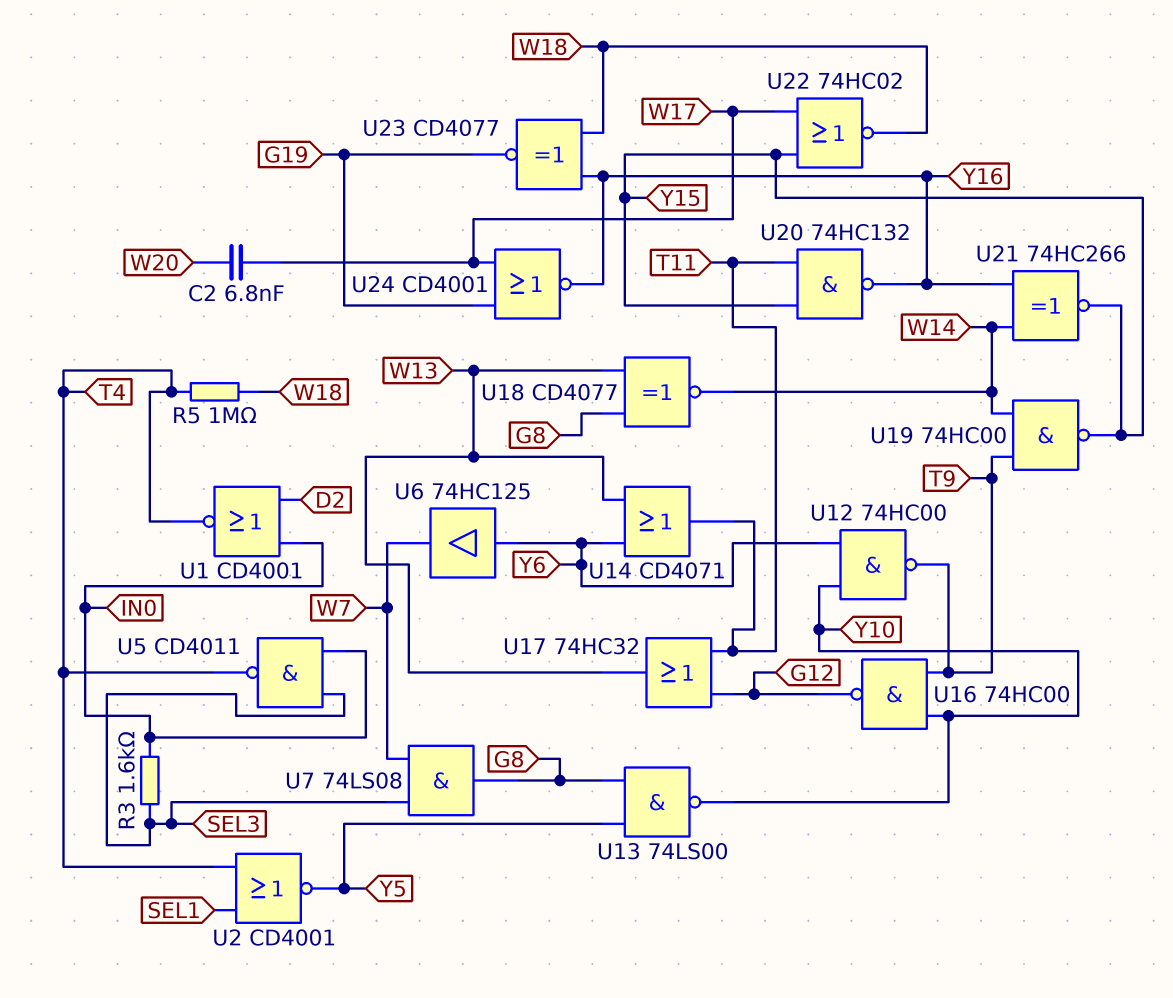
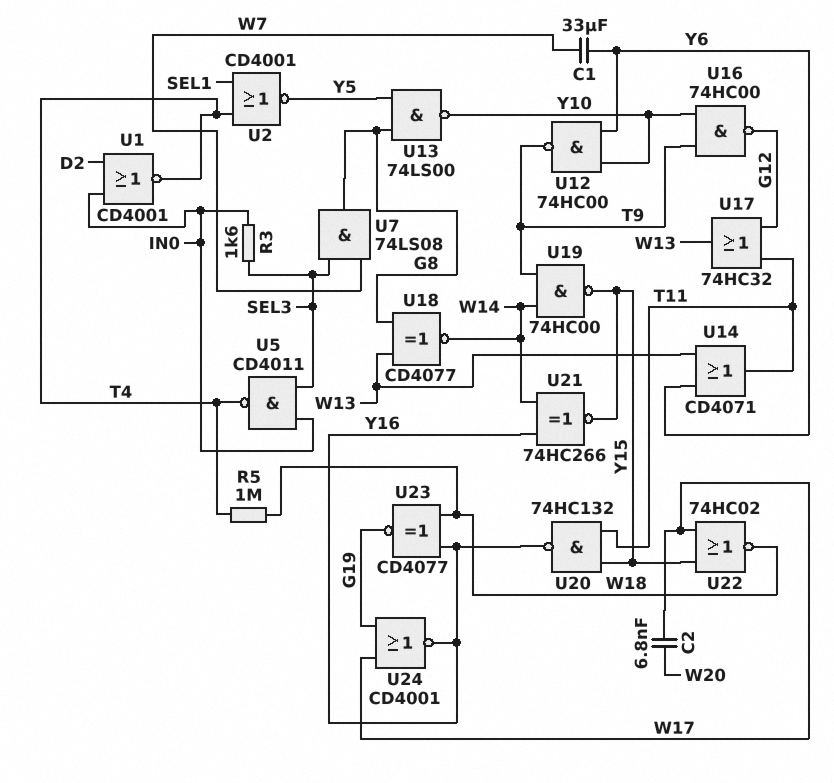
C1: none -> 33uF (W7, Y6)
U6: buffer 74HC125 (in Y6, out W7) -> none

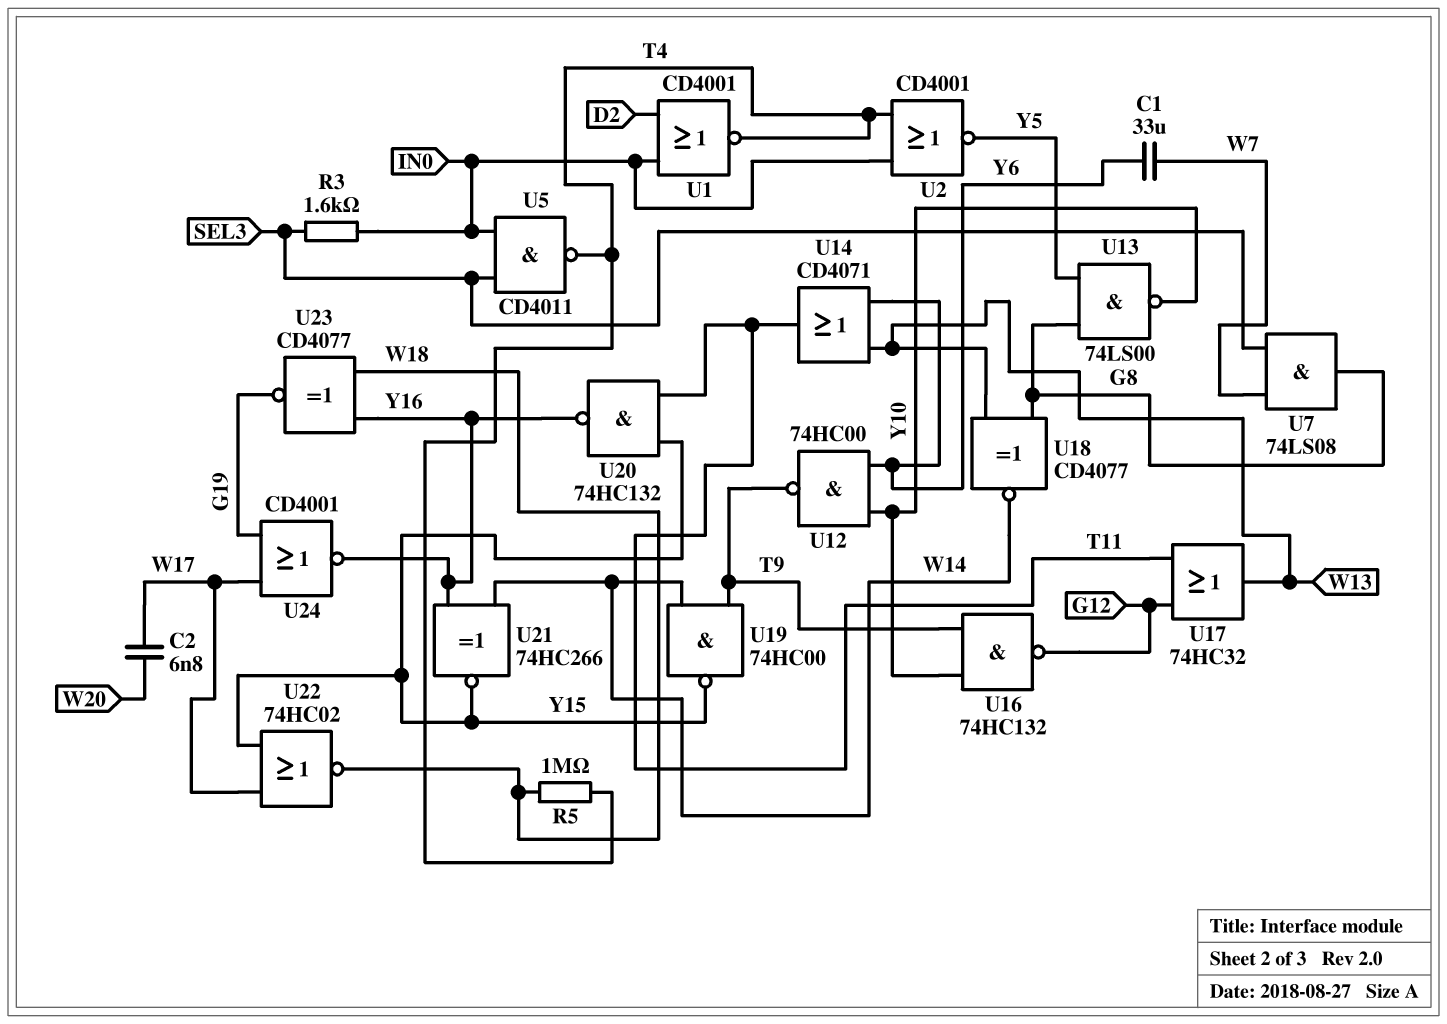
U2: NOR CD4001 (in SEL1, in T4, out Y5) -> NOR CD4001 (in IN0, in T4, out Y5)
U16: NAND 74HC00 (in T9, in Y10, out G12) -> NAND 74HC132 (in T9, in Y10, out G12)

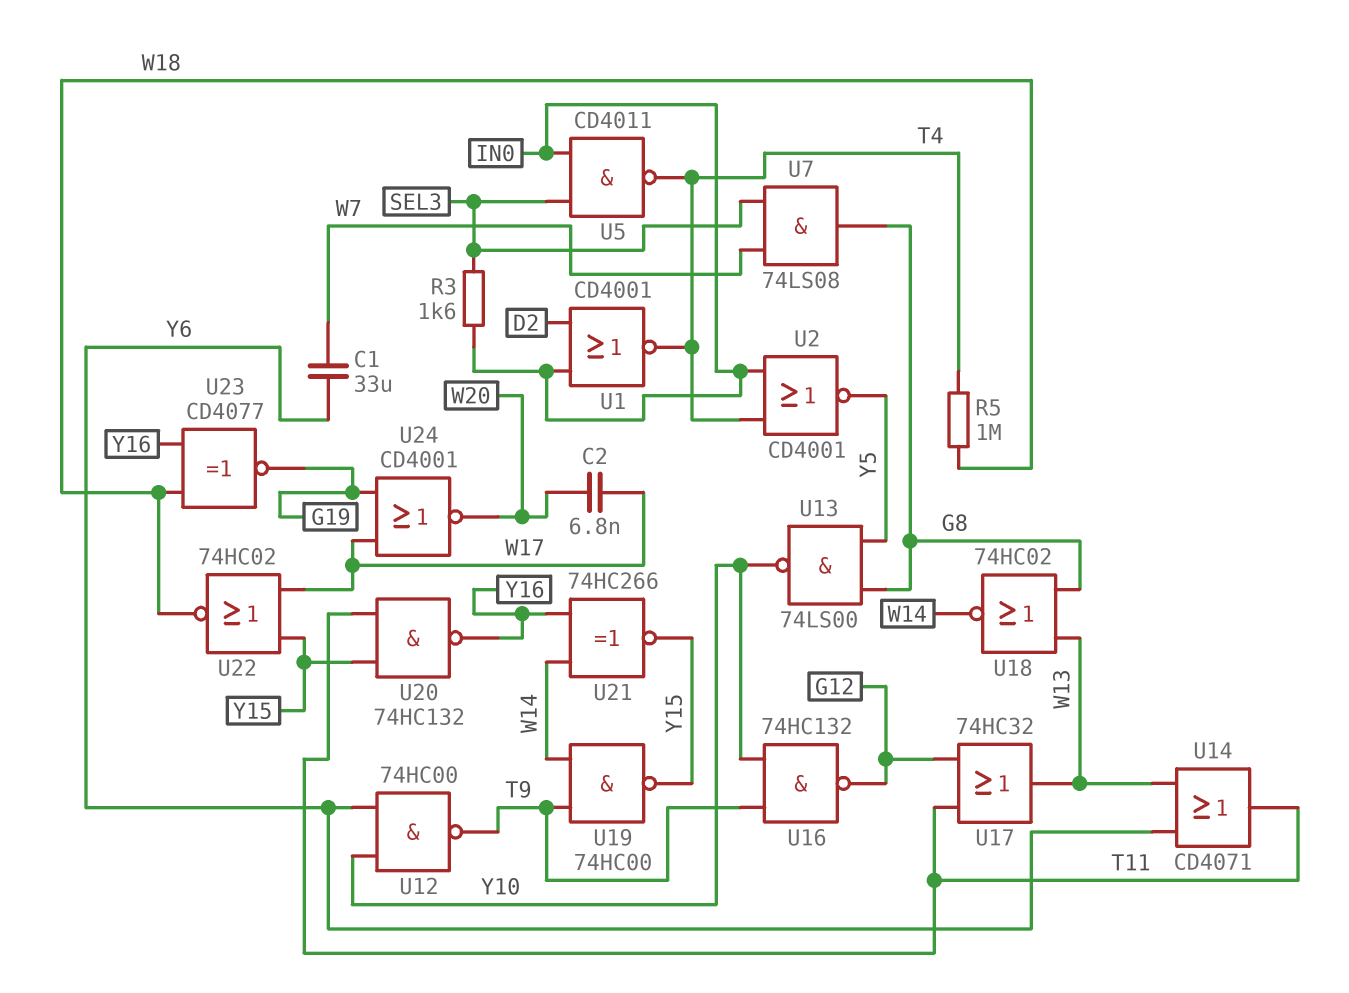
U18: XNOR CD4077 (in G8, in W13, out W14) -> NOR 74HC02 (in G8, in W13, out W14)
U24: NOR CD4001 (in G19, in W17, out Y16) -> NOR CD4001 (in G19, in W17, out W20)

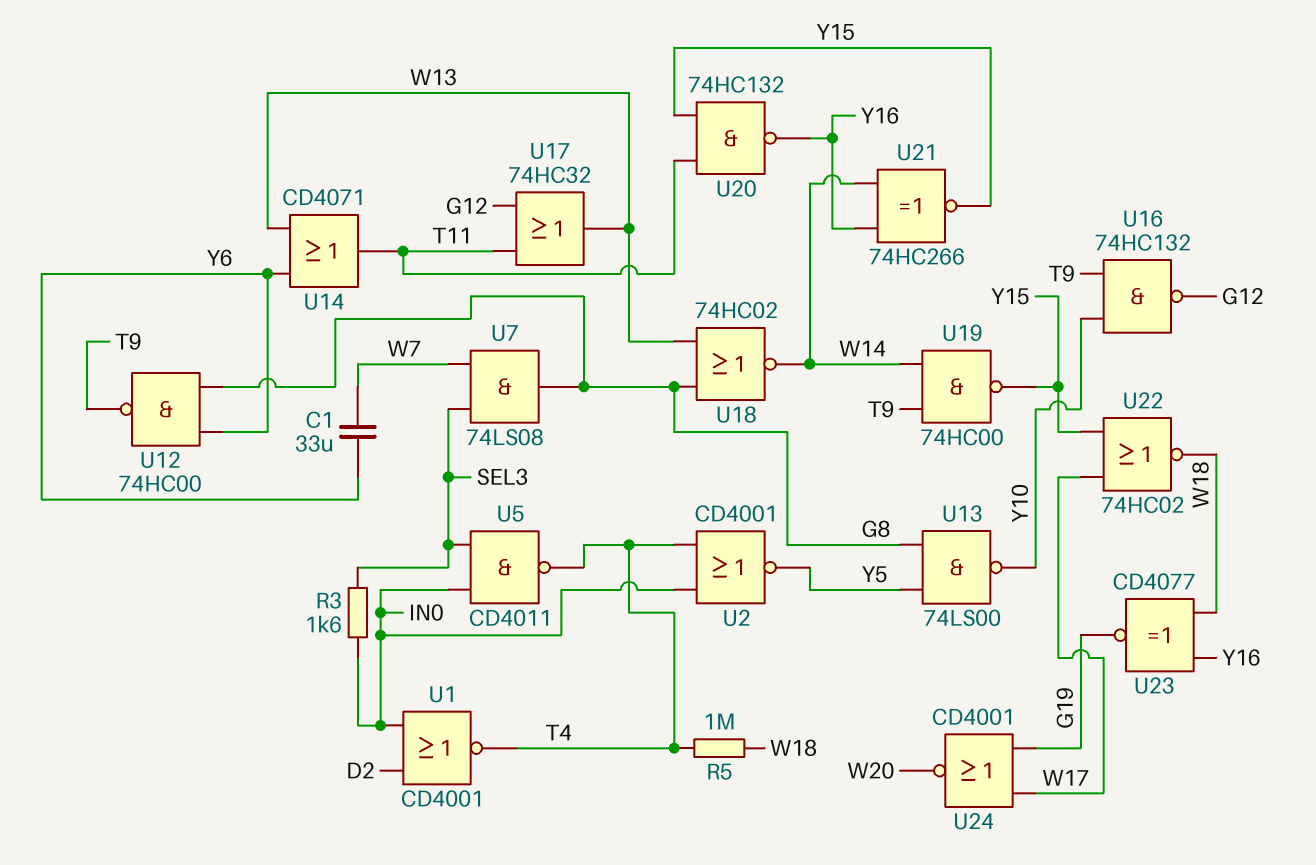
C2: 6.8nF (W17, W20) -> none
U12: NAND 74HC00 (in Y6, in Y10, out T9) -> NAND 74HC00 (in G8, in Y6, out T9)

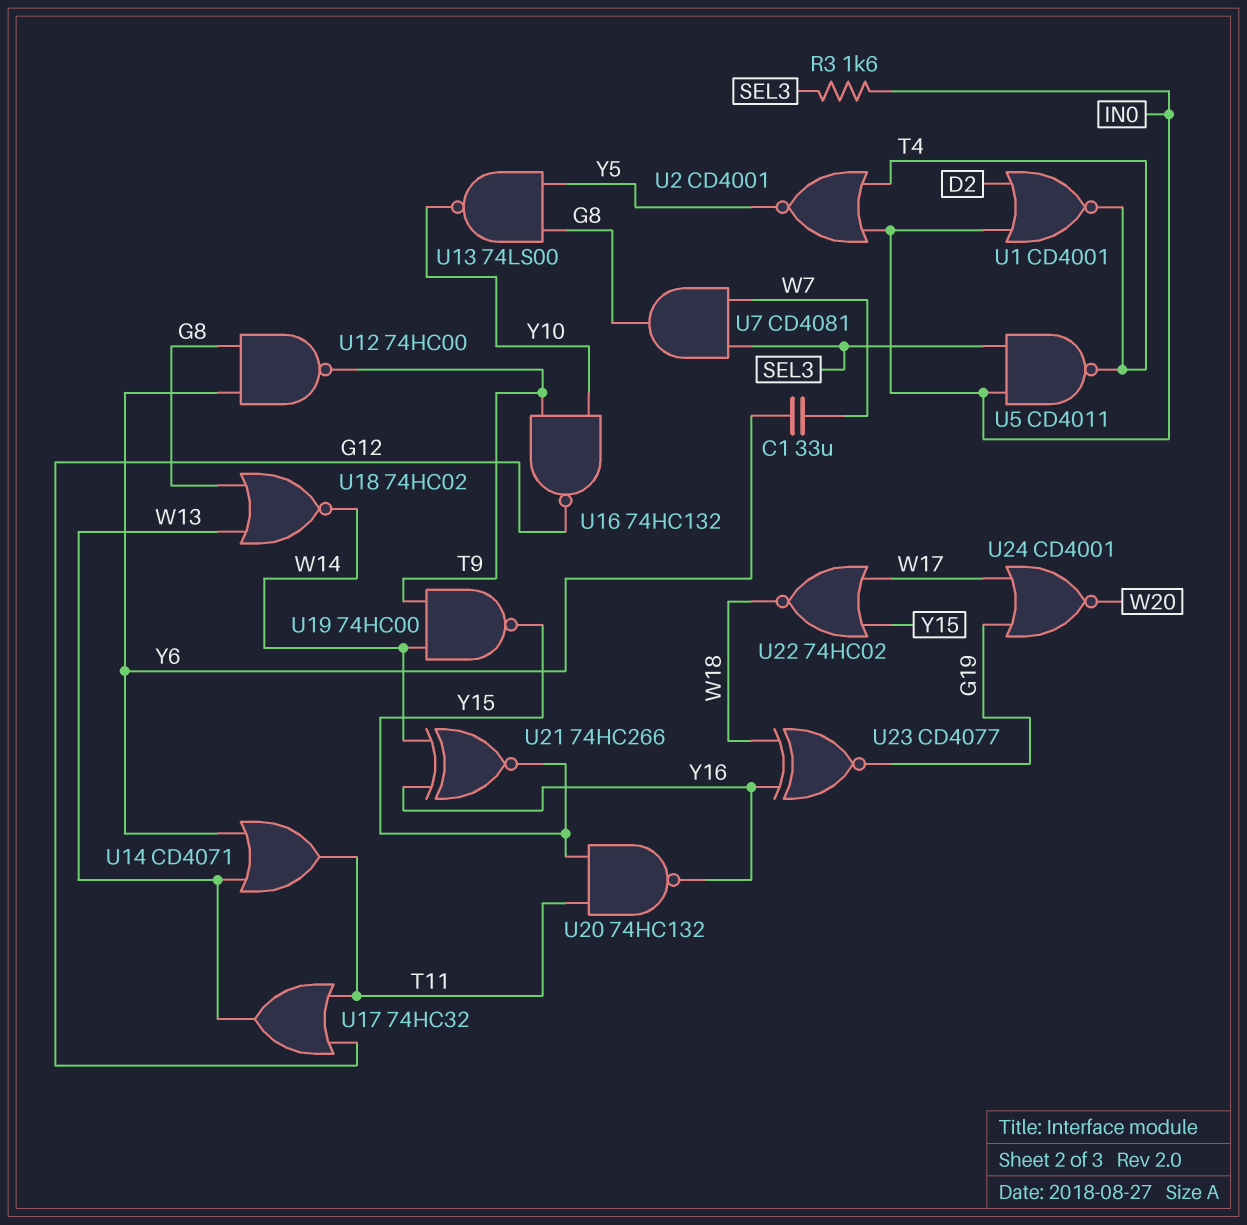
R5: 1M (T4, W18) -> none
U7: AND 74LS08 (in SEL3, in W7, out G8) -> AND CD4081 (in SEL3, in W7, out G8)

